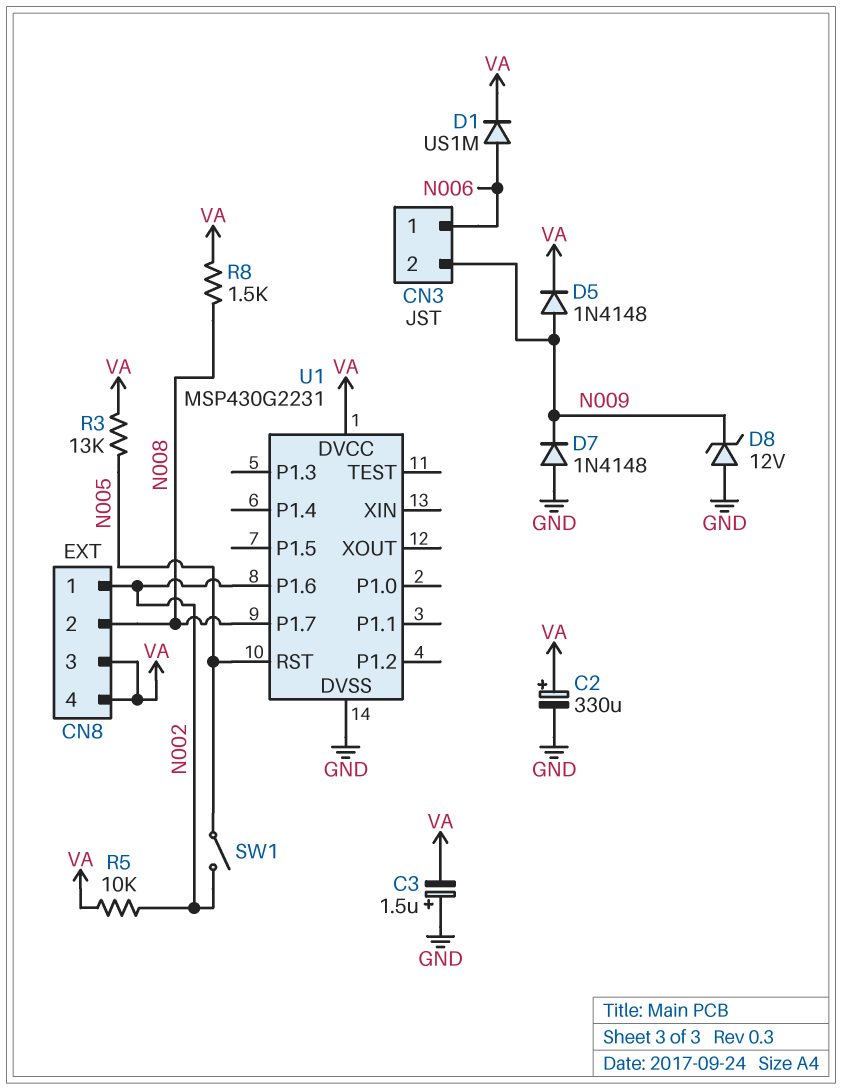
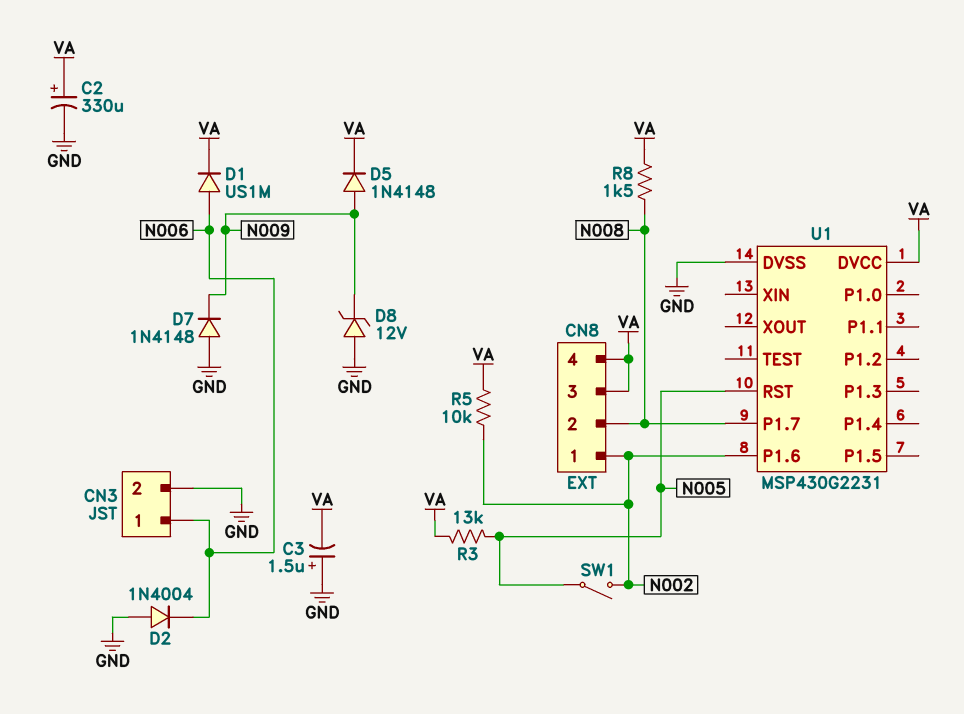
CN3 pin 2: N009 -> GND
D2: none -> diode 1N4004 (A GND, K N006)

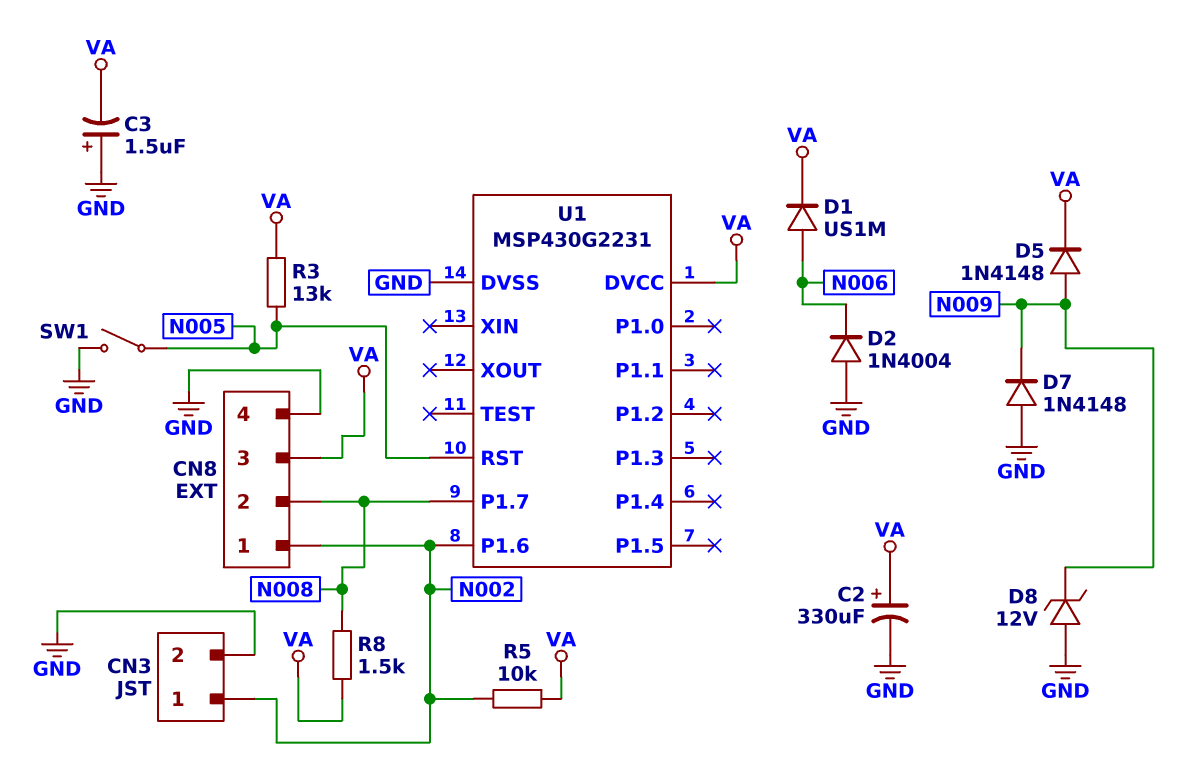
CN3 pin 1: N006 -> N002
CN8 pin 4: VA -> GND
SW1: switch (N002, N005) -> switch (GND, N005)

